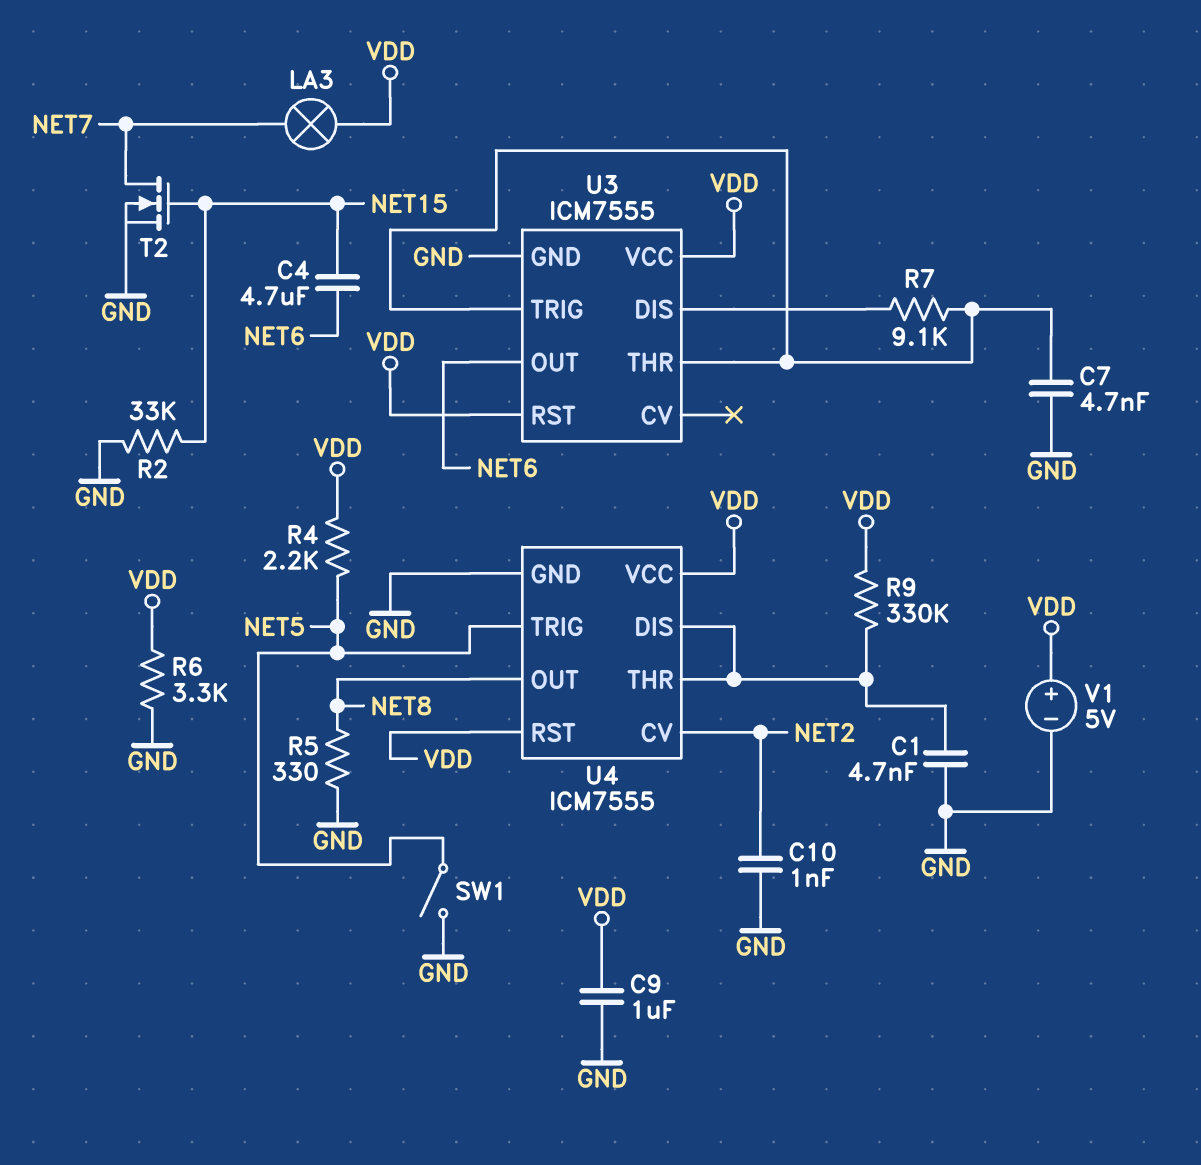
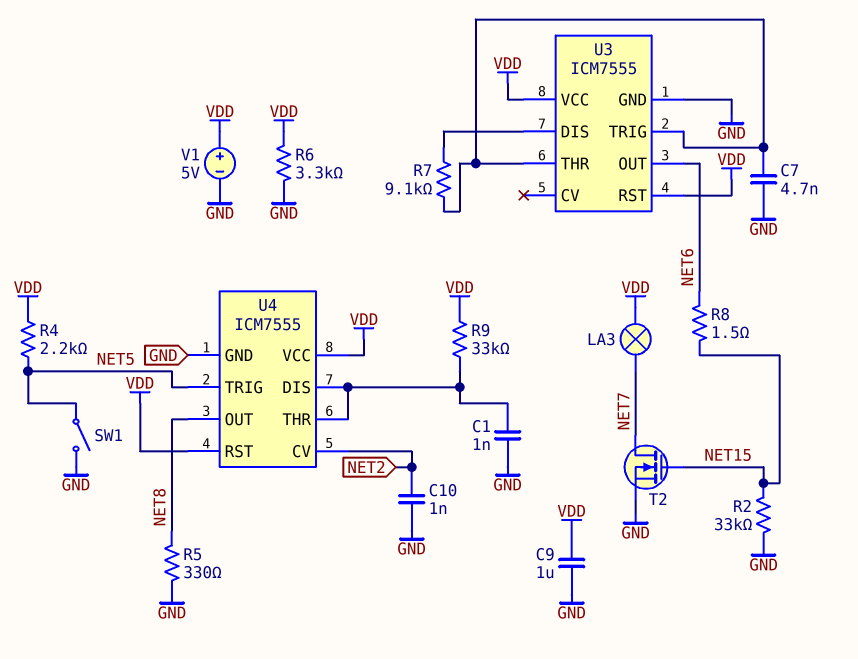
C1: 4.7nF (GND, U4/DIS) -> 1nF (GND, U4/DIS)
C4: 4.7uF (NET6, NET15) -> none
R8: none -> 1.5 (NET6, NET15)
R9: 330k (U4/DIS, VDD) -> 33k (U4/DIS, VDD)

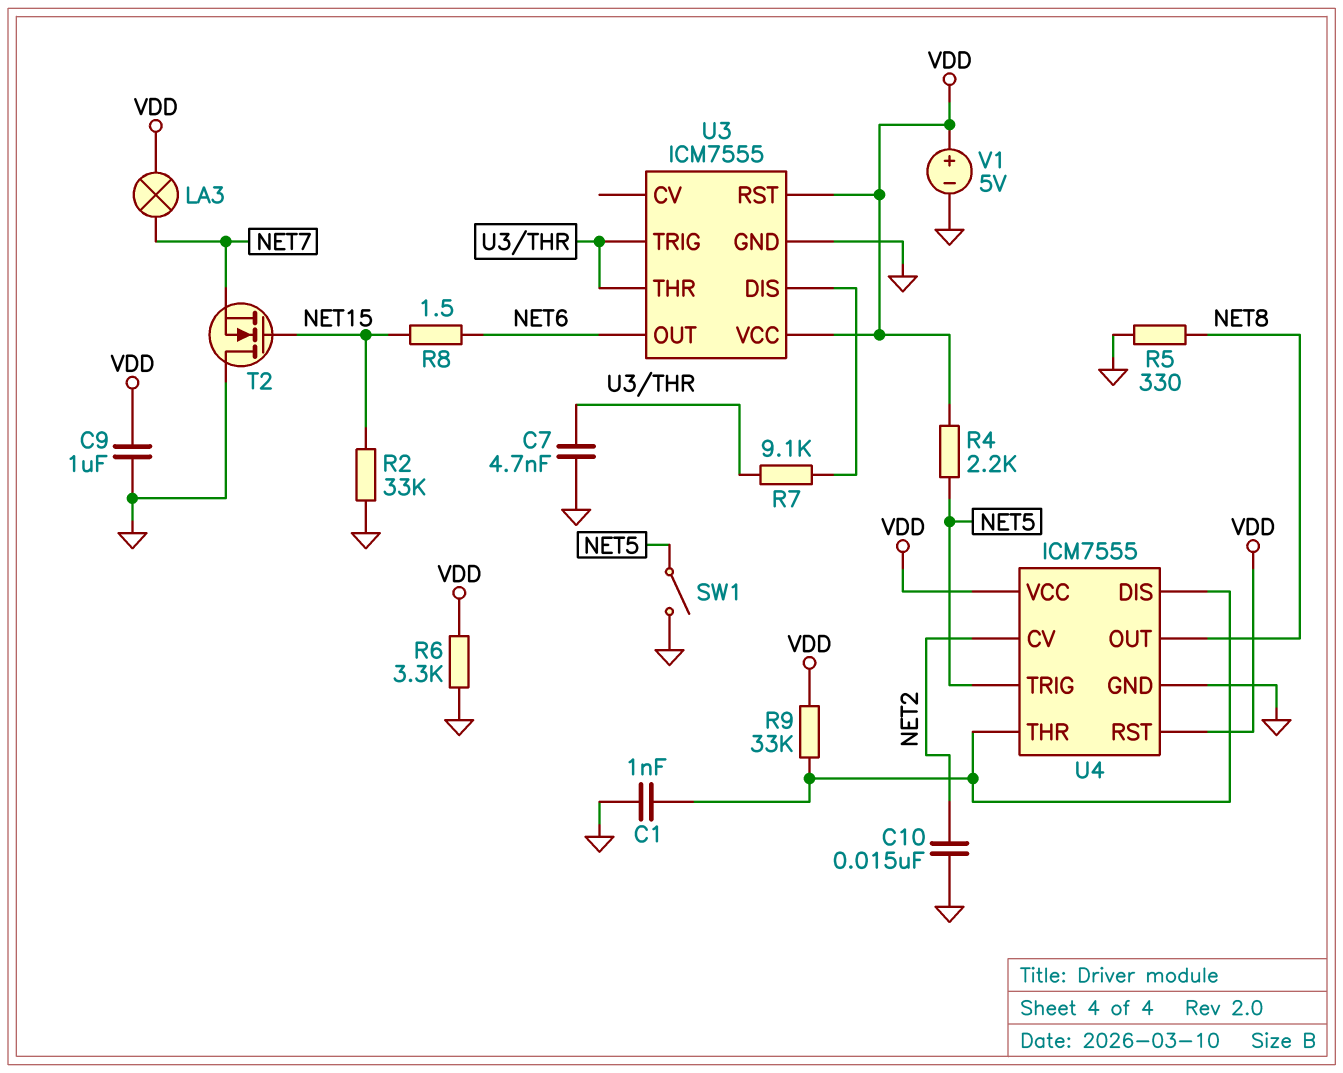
C10: 1nF (GND, NET2) -> 15nF (GND, NET2)
T2: NMOS (G NET15, D NET7, S GND) -> NMOS (G NET15, D GND, S NET7)

